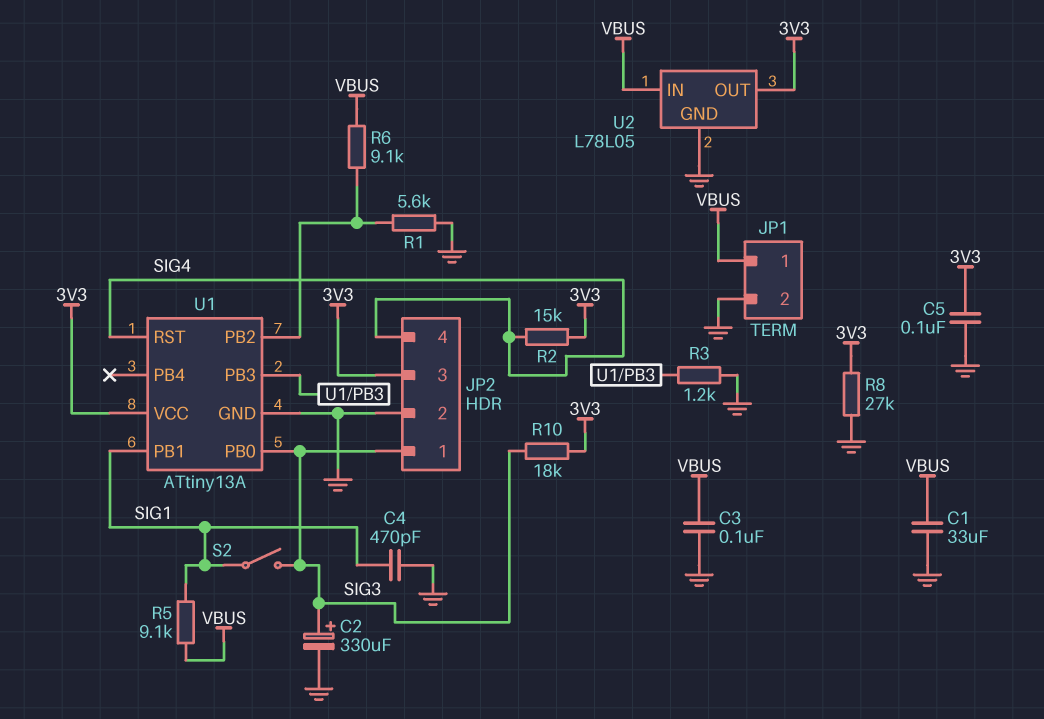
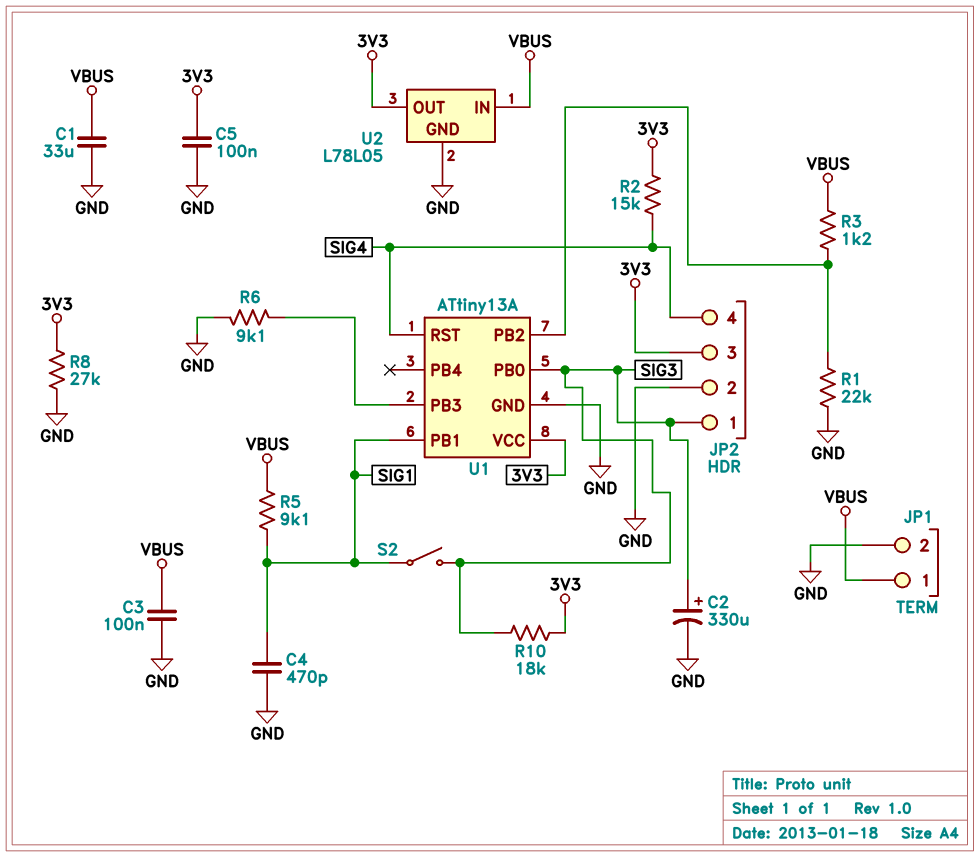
R1: 5.6k (GND, U1/PB2) -> 22k (GND, U1/PB2)
R3: 1.2k (GND, U1/PB3) -> 1.2k (U1/PB2, VBUS)
R6: 9.1k (U1/PB2, VBUS) -> 9.1k (GND, U1/PB3)

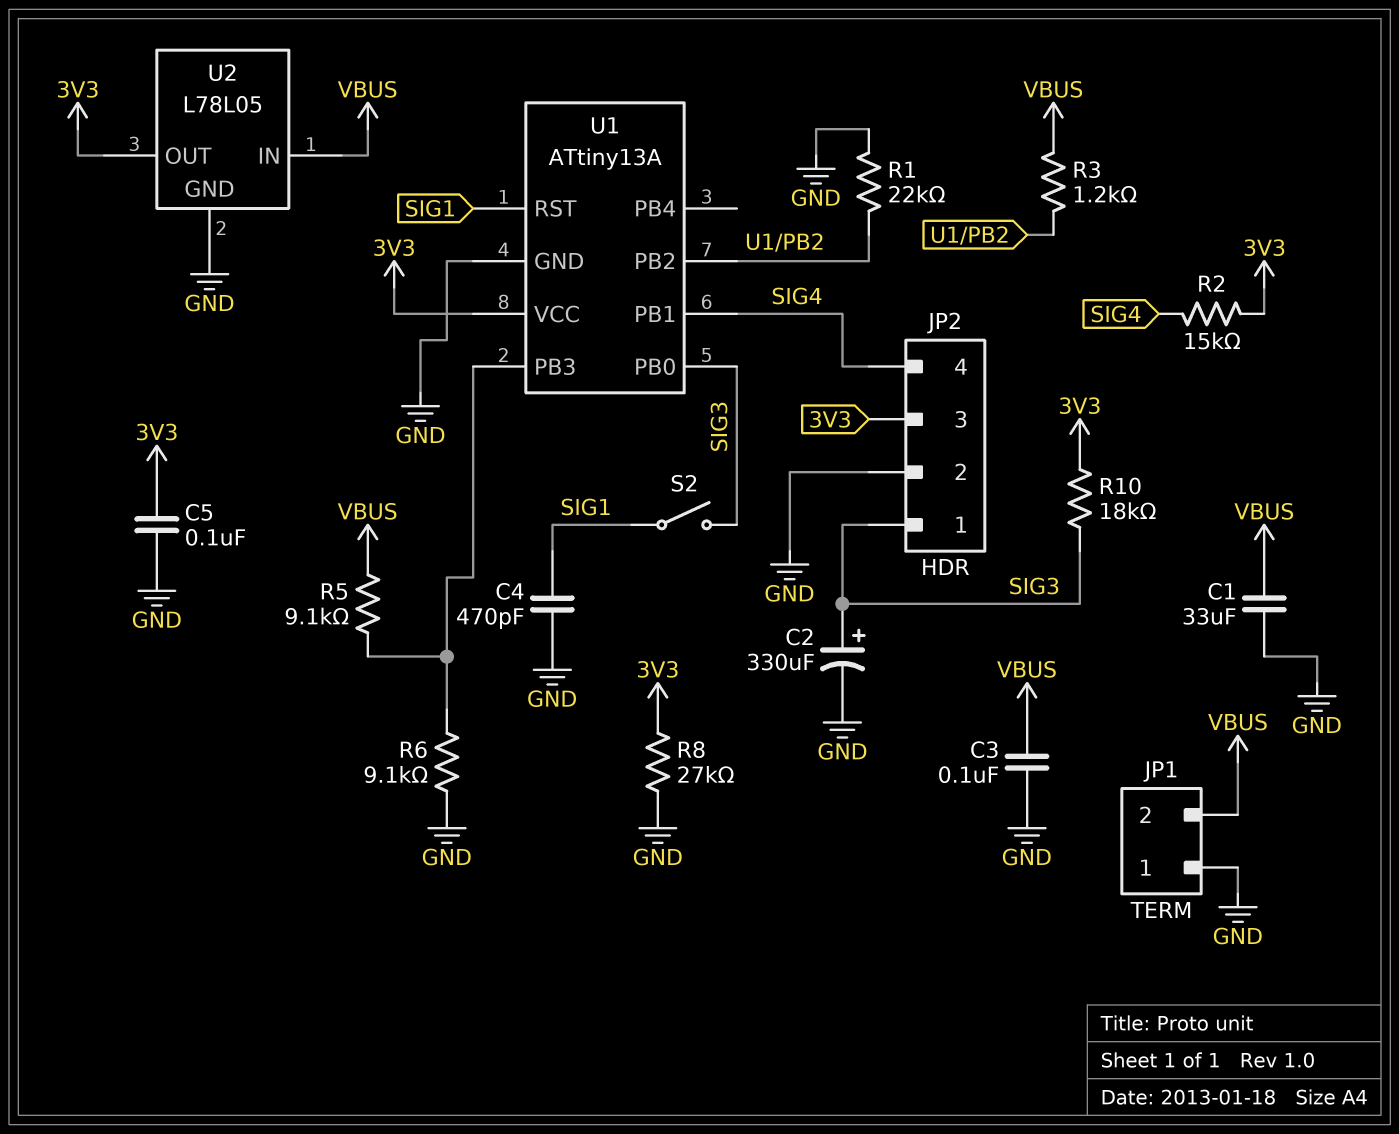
JP1 pin 1: VBUS -> GND
JP1 pin 2: GND -> VBUS
R5: 9.1k (SIG1, VBUS) -> 9.1k (U1/PB3, VBUS)
U1 pin PB1: SIG1 -> SIG4
U1 pin RST: SIG4 -> SIG1

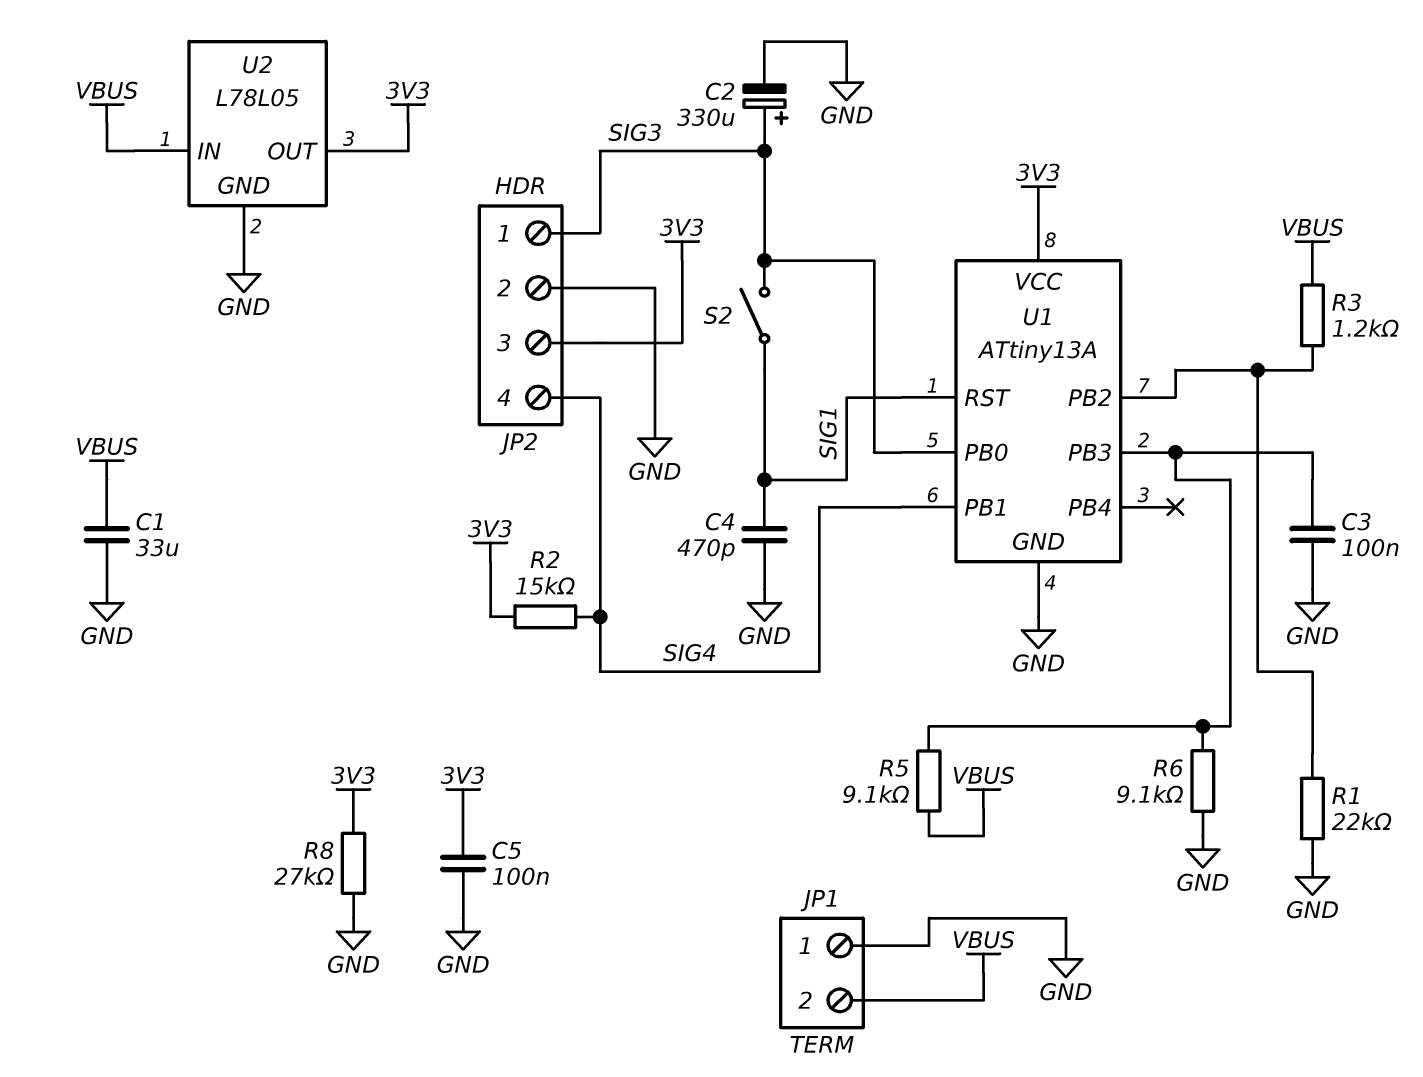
C3: 100nF (GND, VBUS) -> 100nF (GND, U1/PB3)
R10: 18k (3V3, SIG3) -> none

